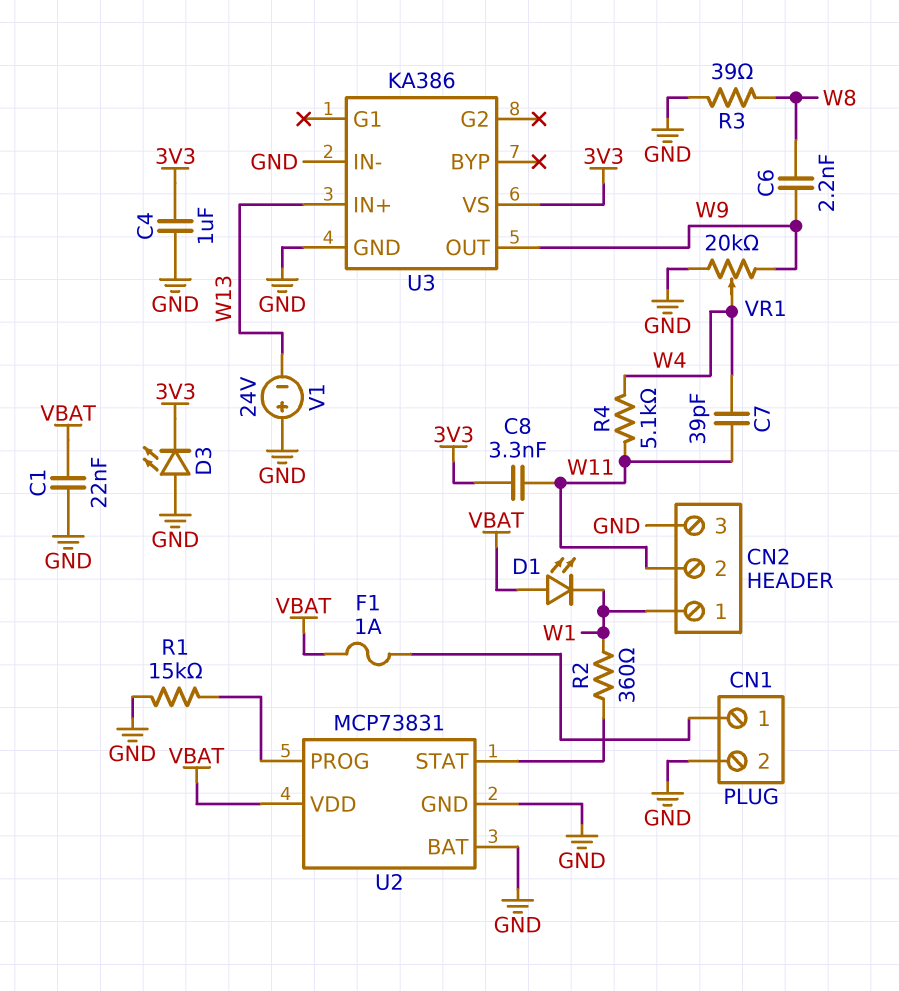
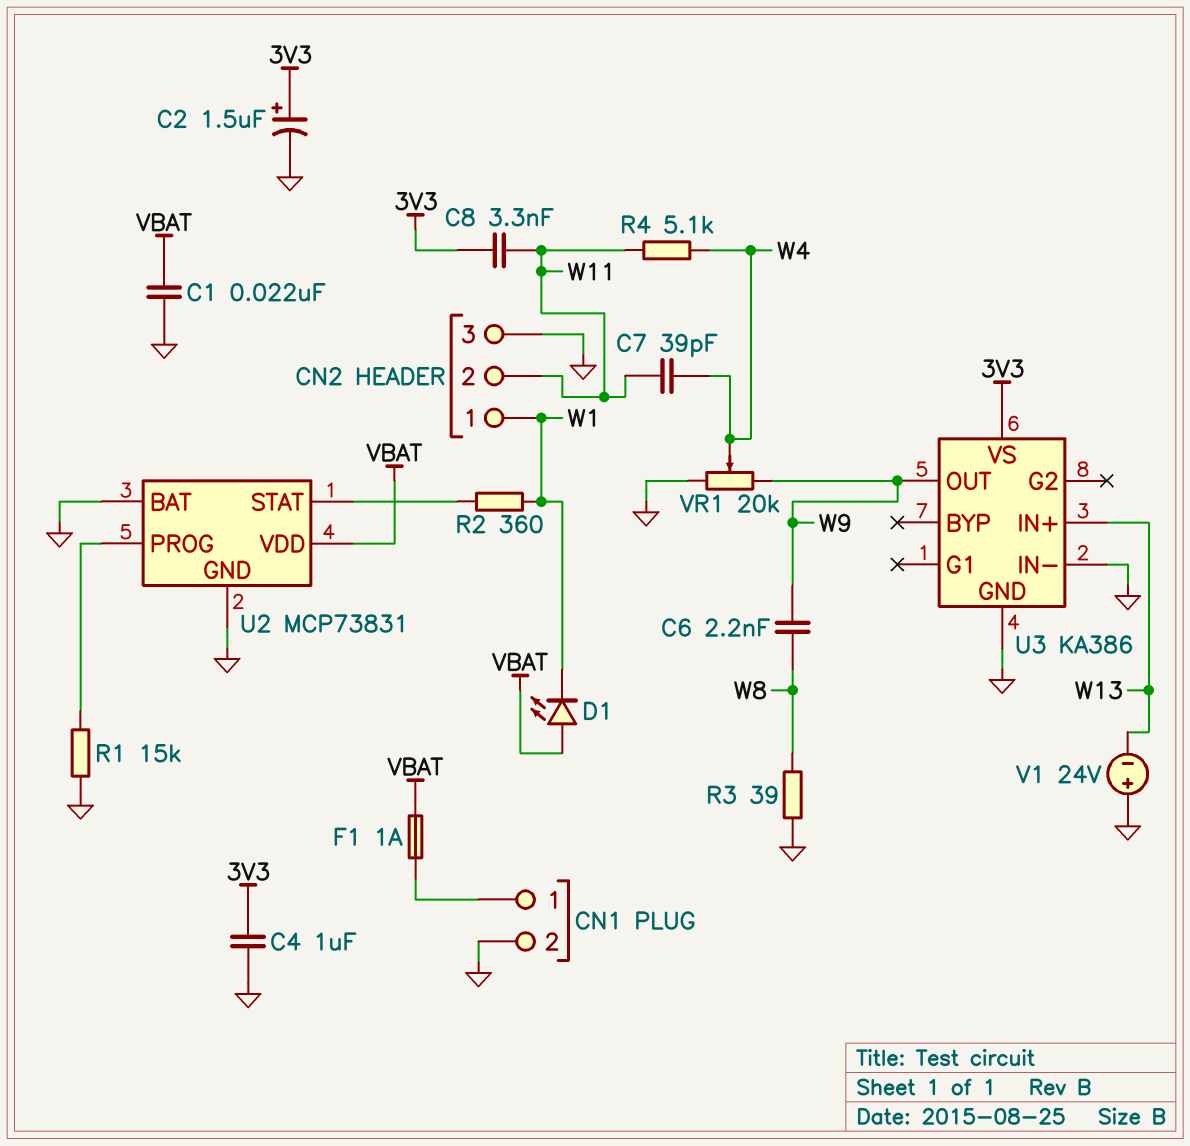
C2: none -> 1.5uF (plus 3V3, minus GND)
D3: LED (A GND, K 3V3) -> none

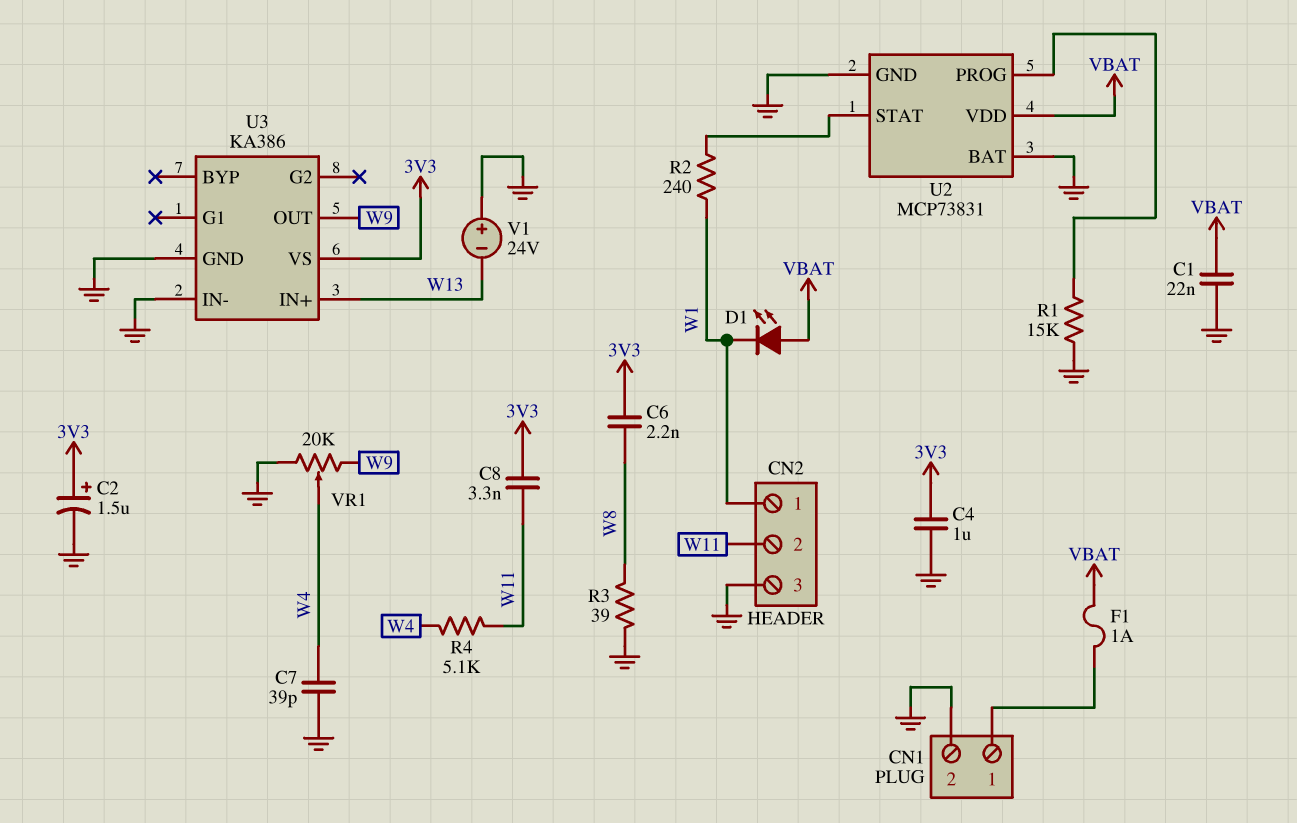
C6: 2.2nF (W8, W9) -> 2.2nF (3V3, W8)
C7: 39pF (W4, W11) -> 39pF (GND, W4)
R2: 360 (U2/STAT, W1) -> 240 (U2/STAT, W1)

